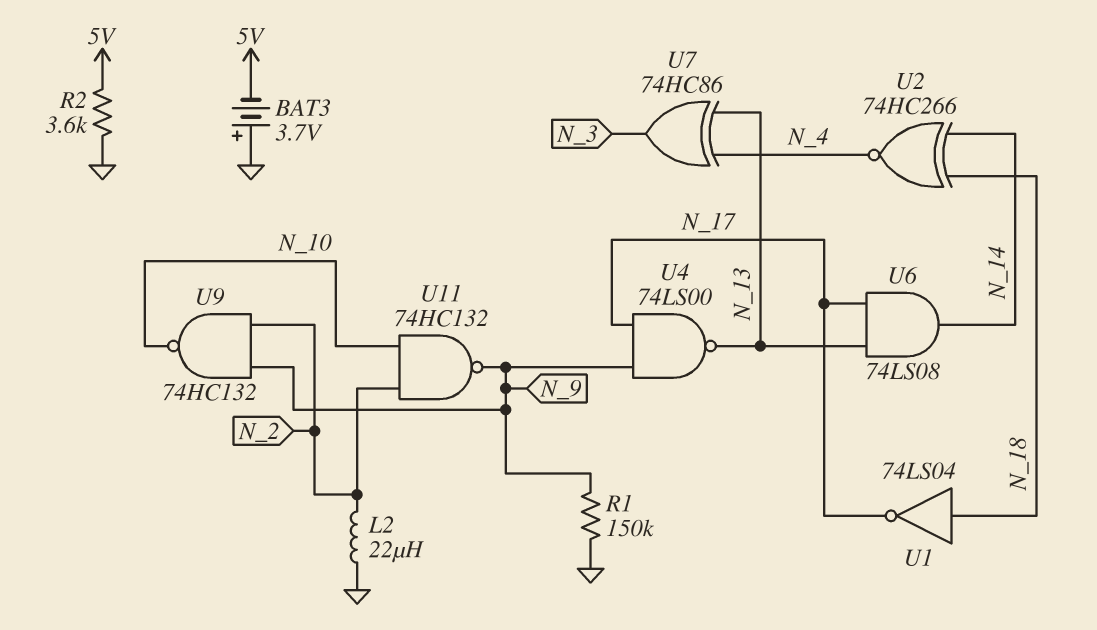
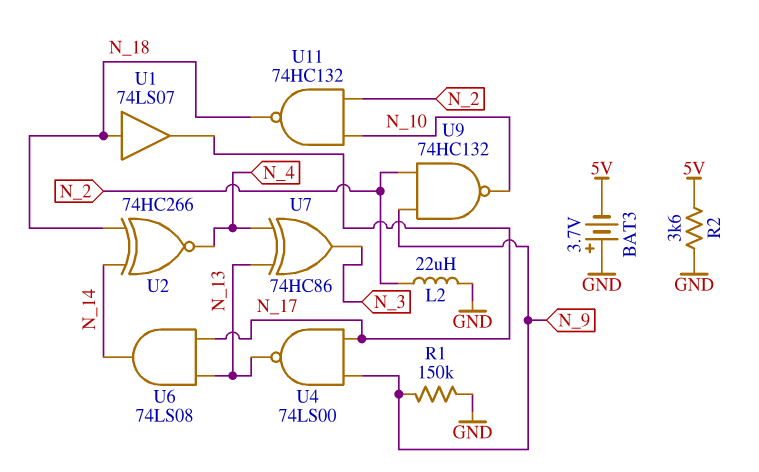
U1: NOT 74LS04 (in N_18, out N_17) -> buffer 74LS07 (in N_18, out N_17)
U11: NAND 74HC132 (in N_2, in N_10, out N_9) -> NAND 74HC132 (in N_2, in N_10, out N_18)

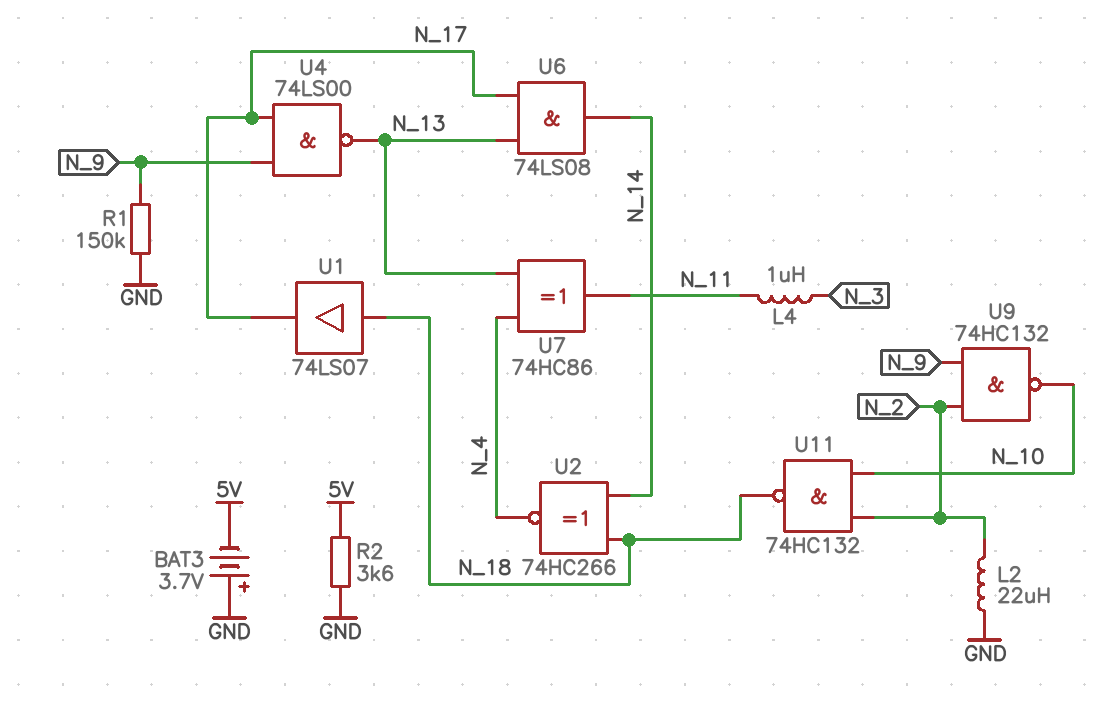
L4: none -> 1uH (N_3, N_11)
U7: XOR 74HC86 (in N_4, in N_13, out N_3) -> XOR 74HC86 (in N_4, in N_13, out N_11)

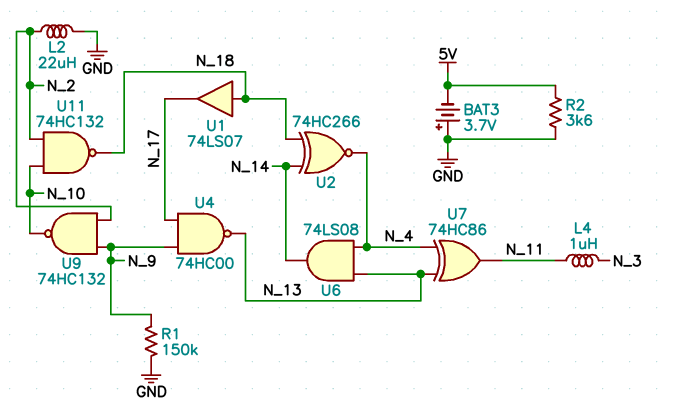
U4: NAND 74LS00 (in N_9, in N_17, out N_13) -> NAND 74HC00 (in N_9, in N_17, out N_13)
U6: AND 74LS08 (in N_13, in N_17, out N_14) -> AND 74LS08 (in N_4, in N_13, out N_14)

